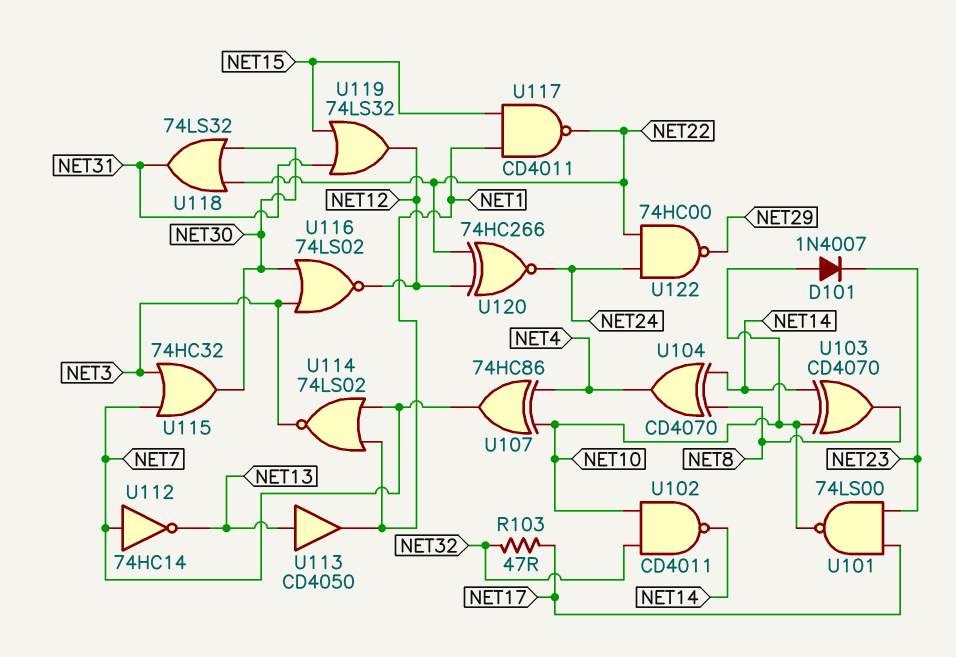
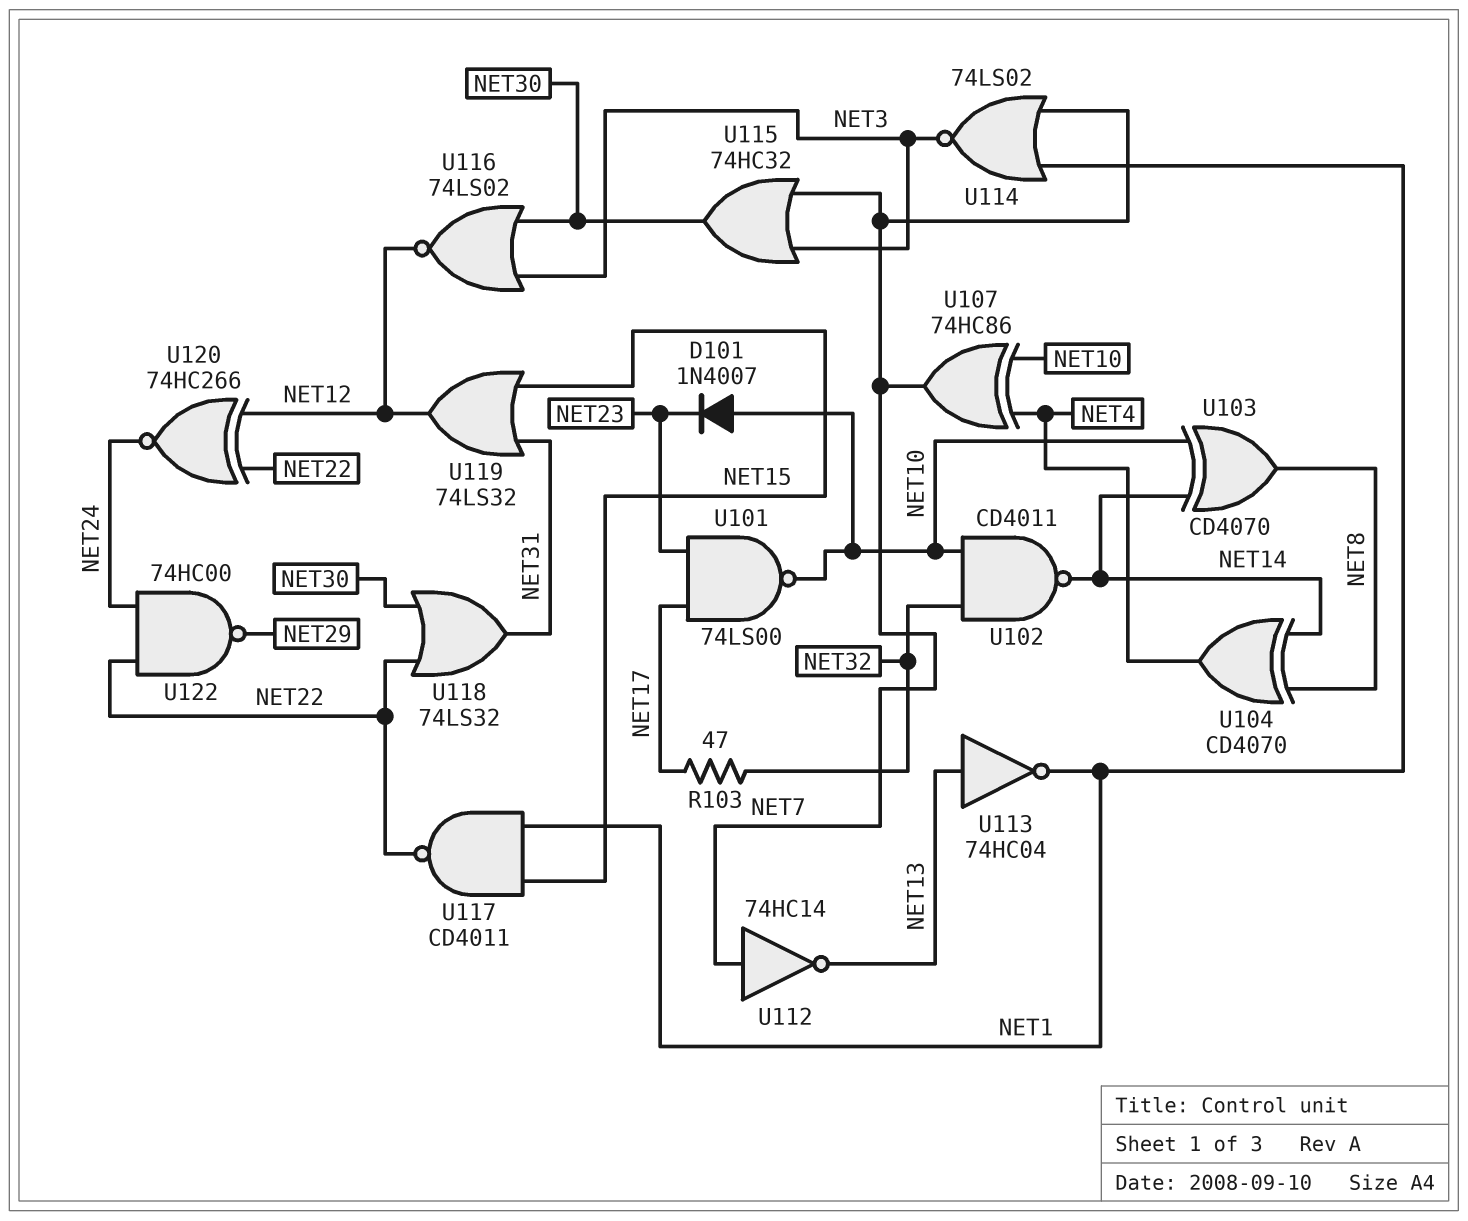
U113: buffer CD4050 (in NET13, out NET1) -> NOT 74HC04 (in NET13, out NET1)

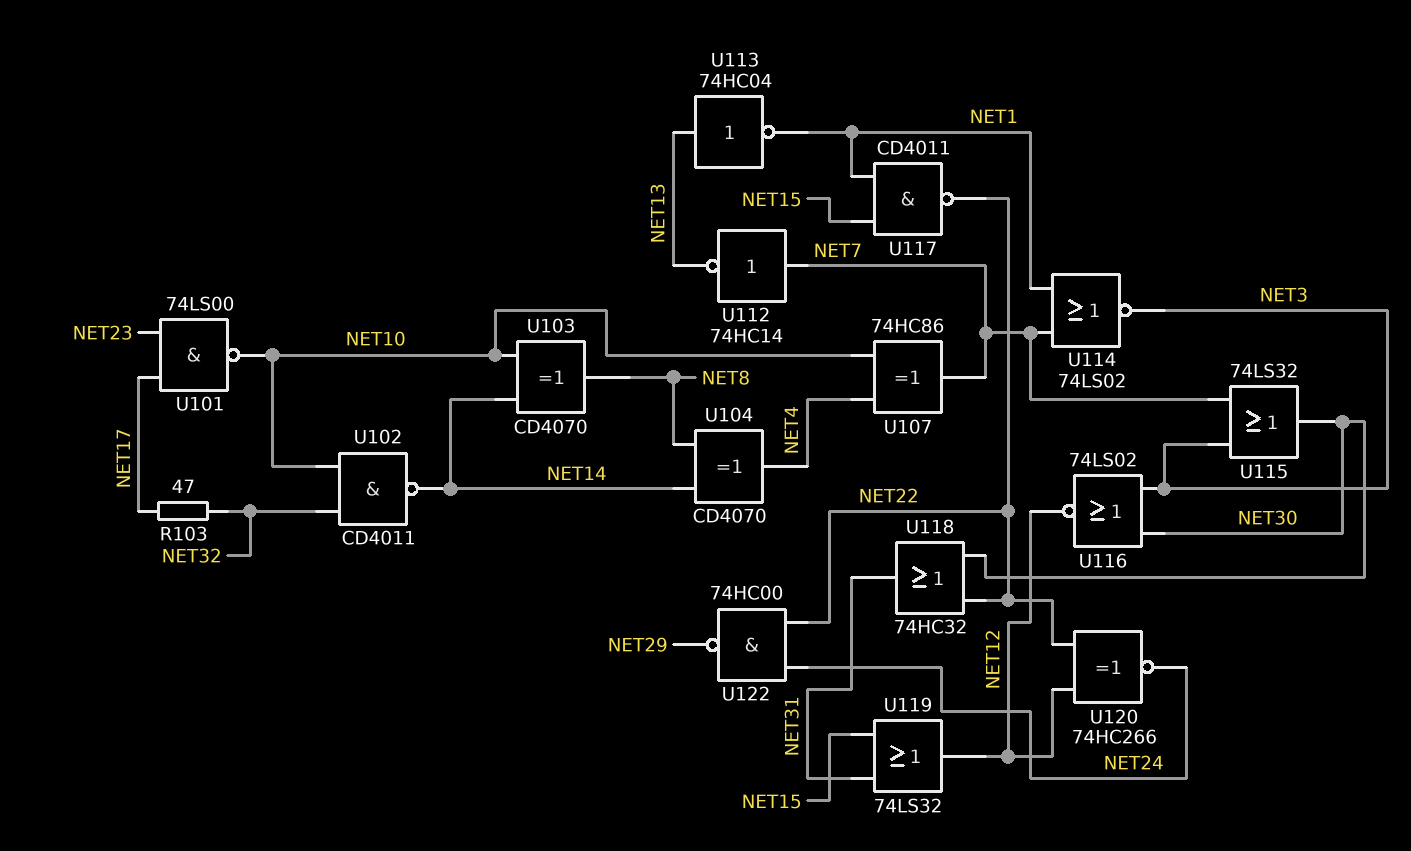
D101: diode 1N4007 (A NET10, K NET23) -> none
U115: OR 74HC32 (in NET3, in NET7, out NET30) -> OR 74LS32 (in NET3, in NET7, out NET30)
U118: OR 74LS32 (in NET22, in NET30, out NET31) -> OR 74HC32 (in NET22, in NET30, out NET31)

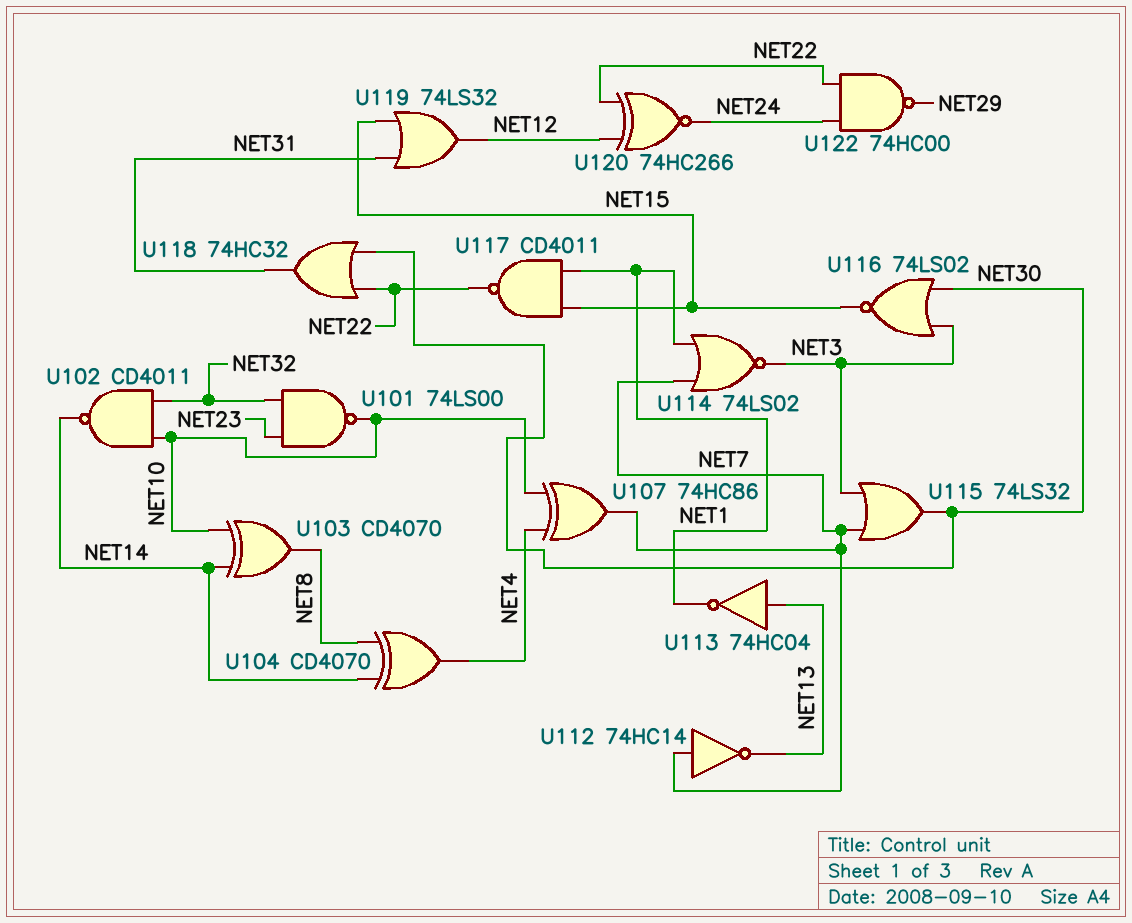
R103: 47 (NET17, NET32) -> none
U101: NAND 74LS00 (in NET17, in NET23, out NET10) -> NAND 74LS00 (in NET23, in NET32, out NET10)
U116: NOR 74LS02 (in NET3, in NET30, out NET12) -> NOR 74LS02 (in NET3, in NET30, out NET15)

